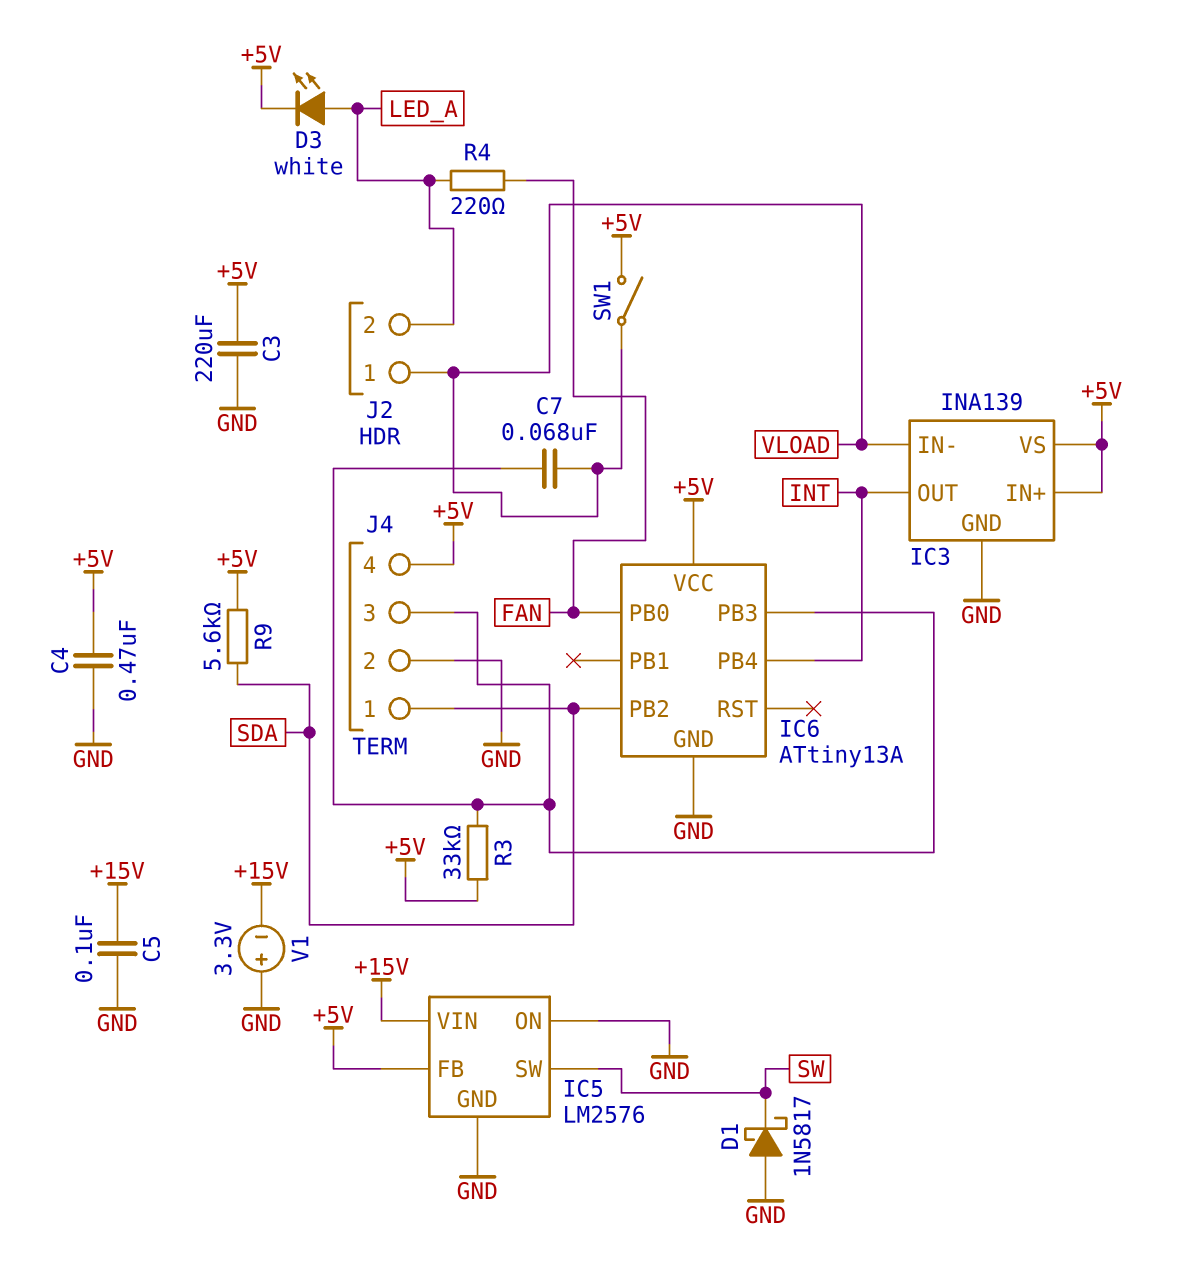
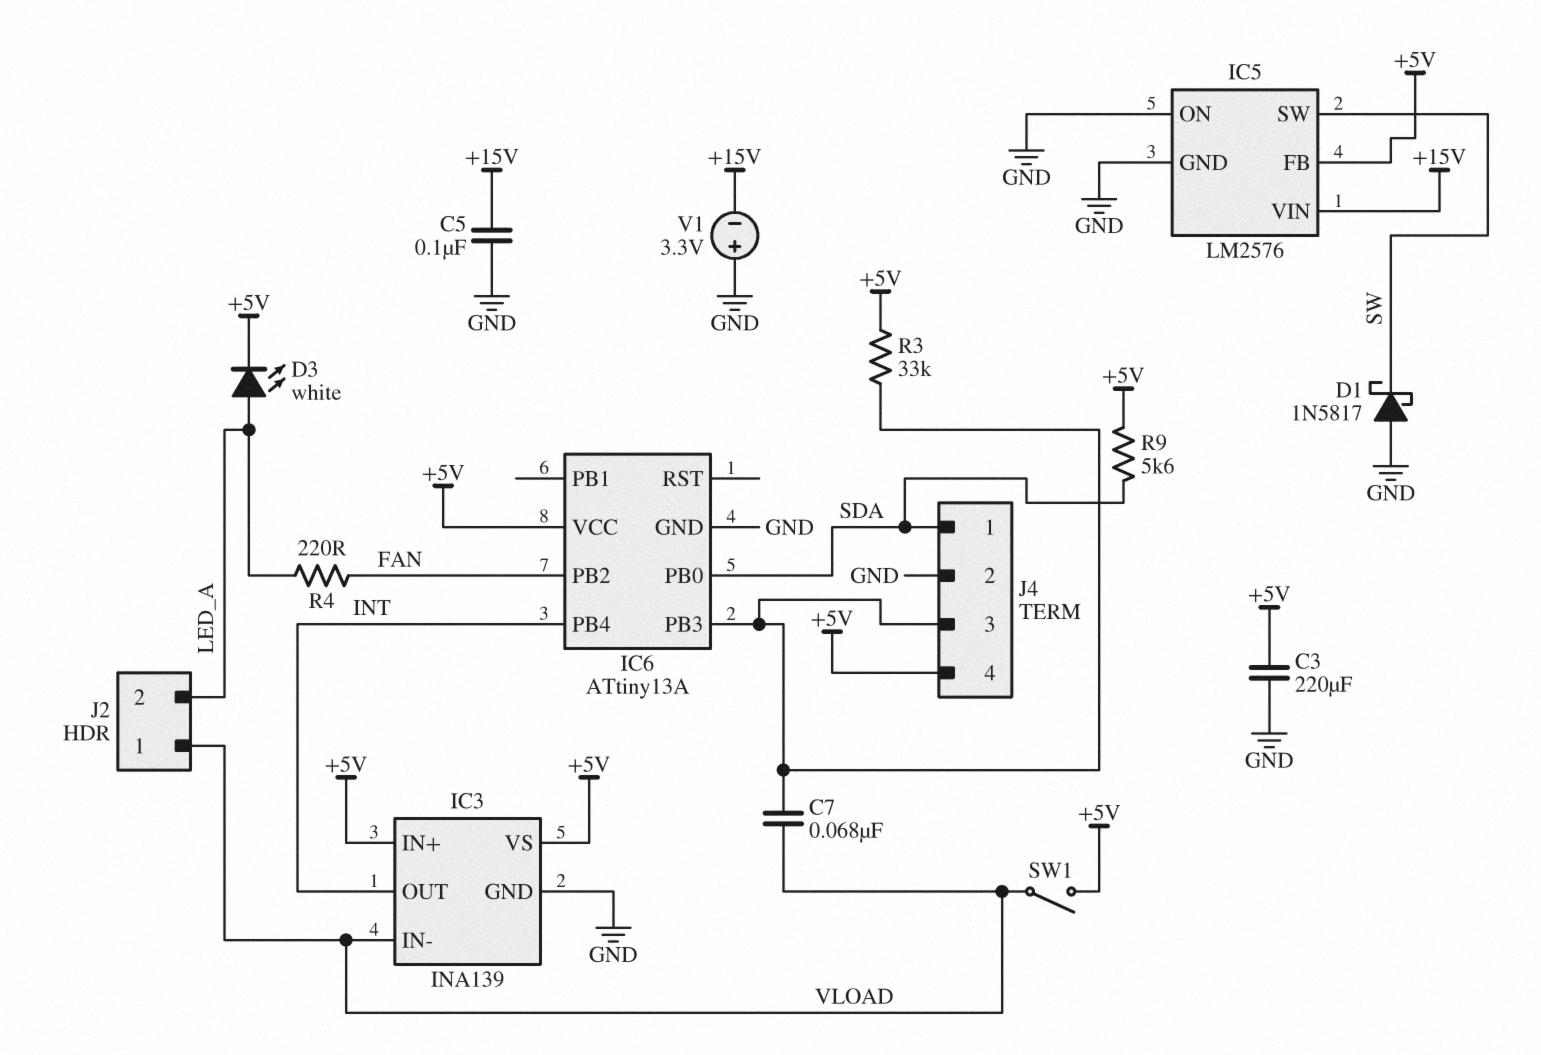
C4: 470nF (+5V, GND) -> none
IC6 pin PB0: FAN -> SDA
IC6 pin PB2: SDA -> FAN

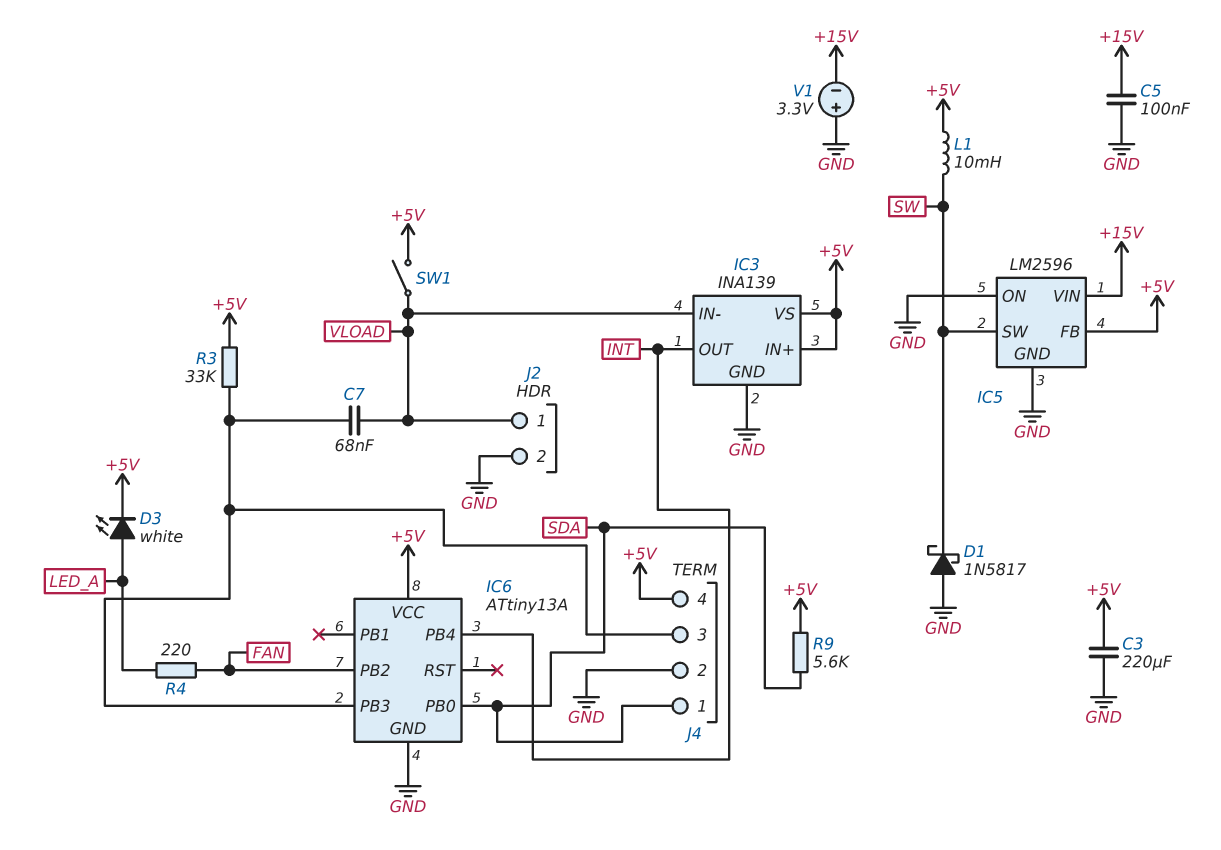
IC5: LM2576 -> LM2596
J2 pin 2: LED_A -> GND
L1: none -> 10mH (+5V, SW)

